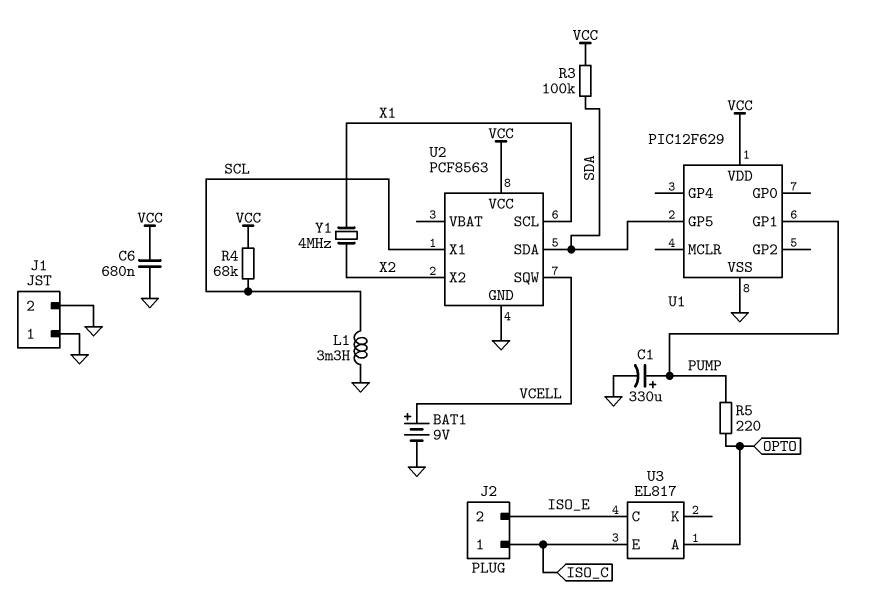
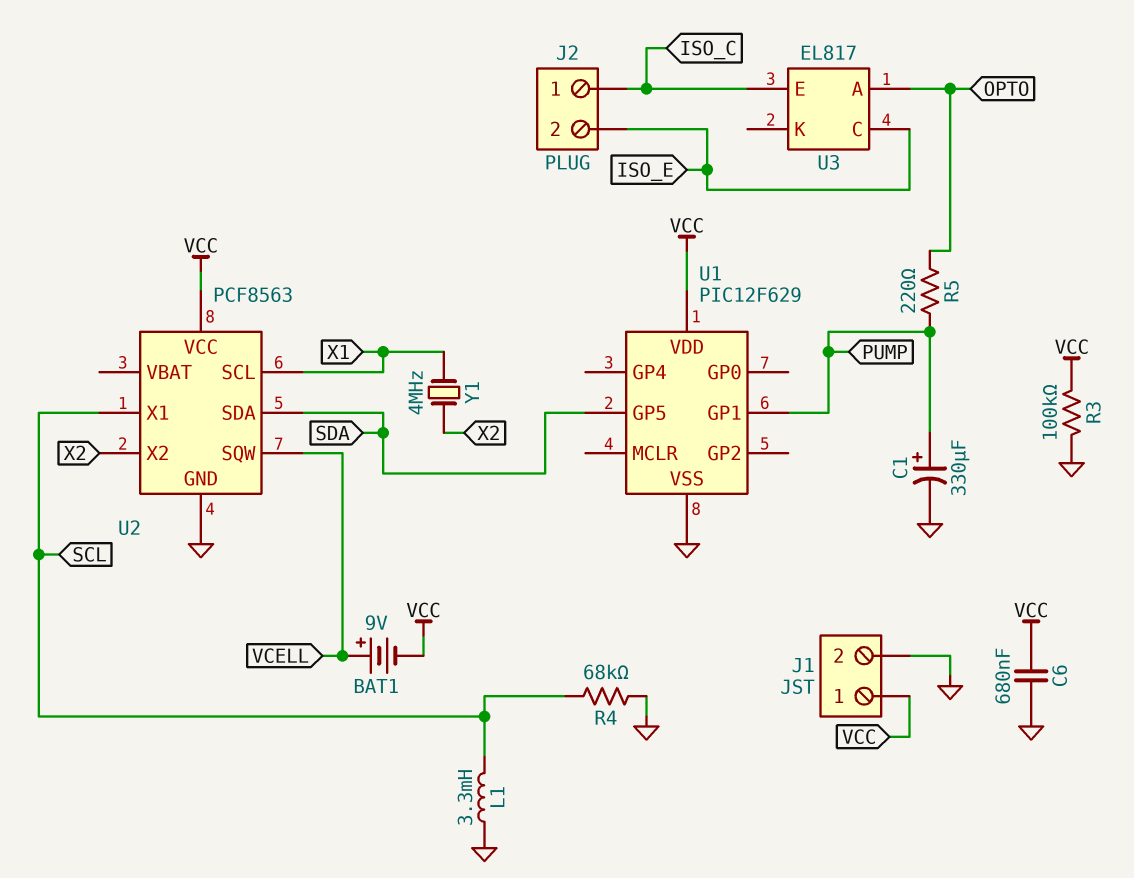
BAT1: 9V (plus VCELL, minus GND) -> 9V (plus VCELL, minus VCC)
J1 pin 1: GND -> VCC
R3: 100k (SDA, VCC) -> 100k (GND, VCC)
R4: 68k (SCL, VCC) -> 68k (GND, SCL)

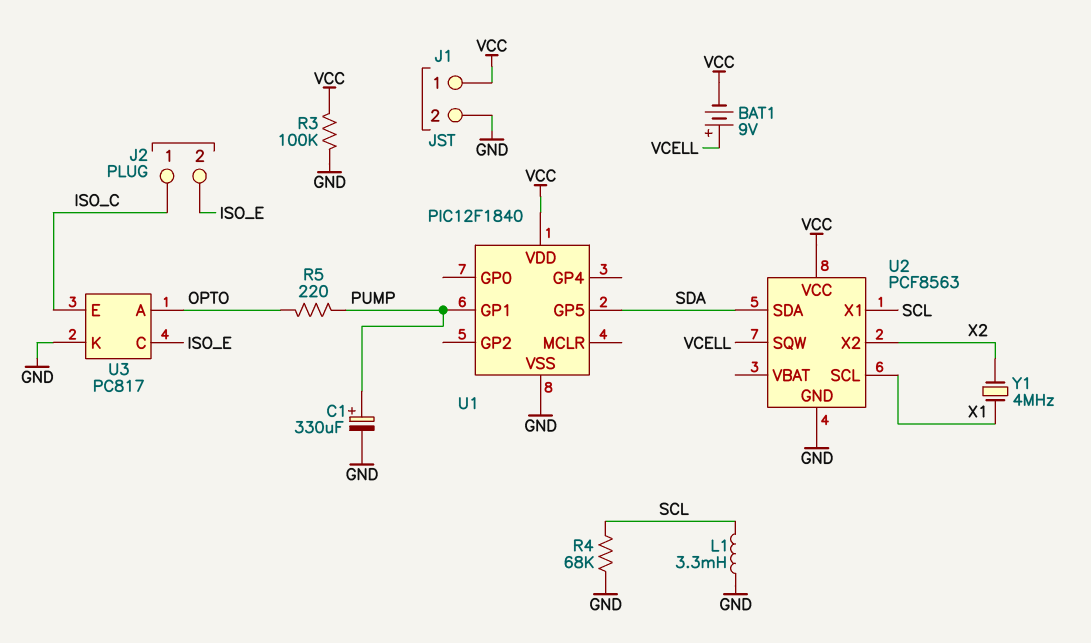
C6: 680nF (GND, VCC) -> none
U1: PIC12F629 -> PIC12F1840
U3: EL817 -> PC817
U3 pin K: none -> GND

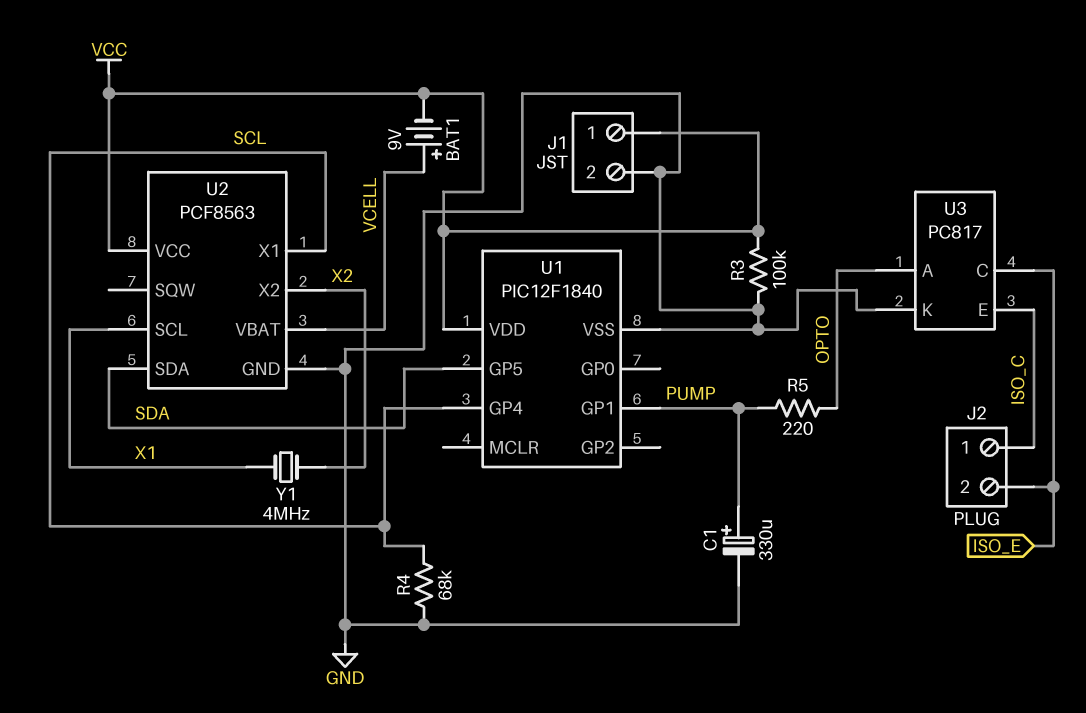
L1: 3.3mH (GND, SCL) -> none
U1 pin GP4: none -> SCL
U2 pin SQW: VCELL -> none
U2 pin VBAT: none -> VCELL

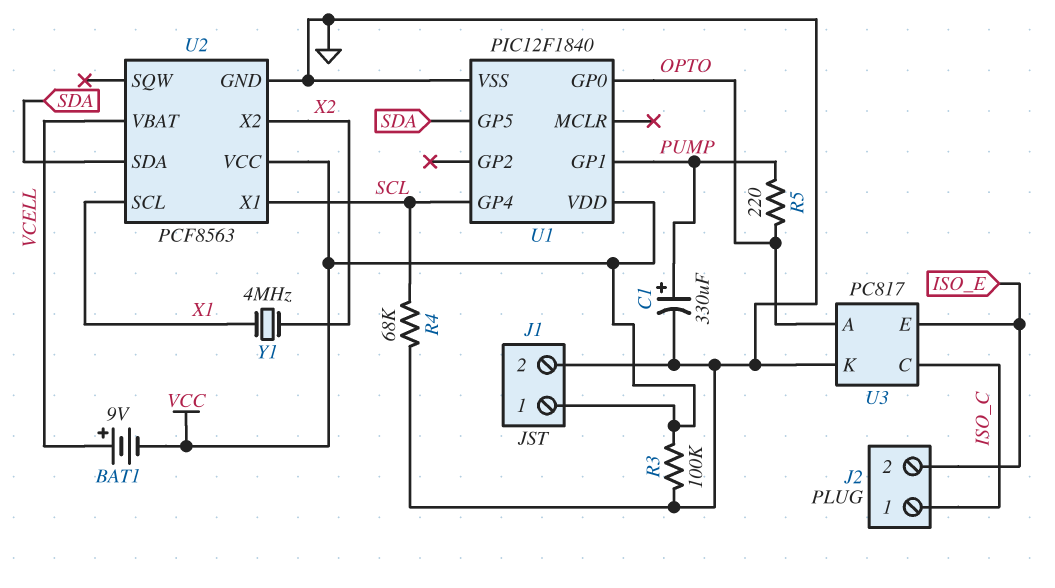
U1 pin GP0: none -> OPTO
U3 pin C: ISO_E -> ISO_C
U3 pin E: ISO_C -> ISO_E

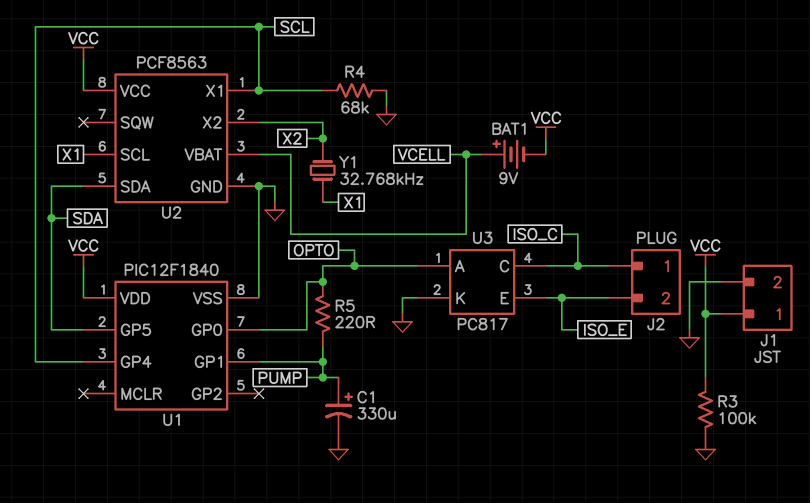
Y1: 4MHz (X1, X2) -> 32.768kHz (X1, X2)

